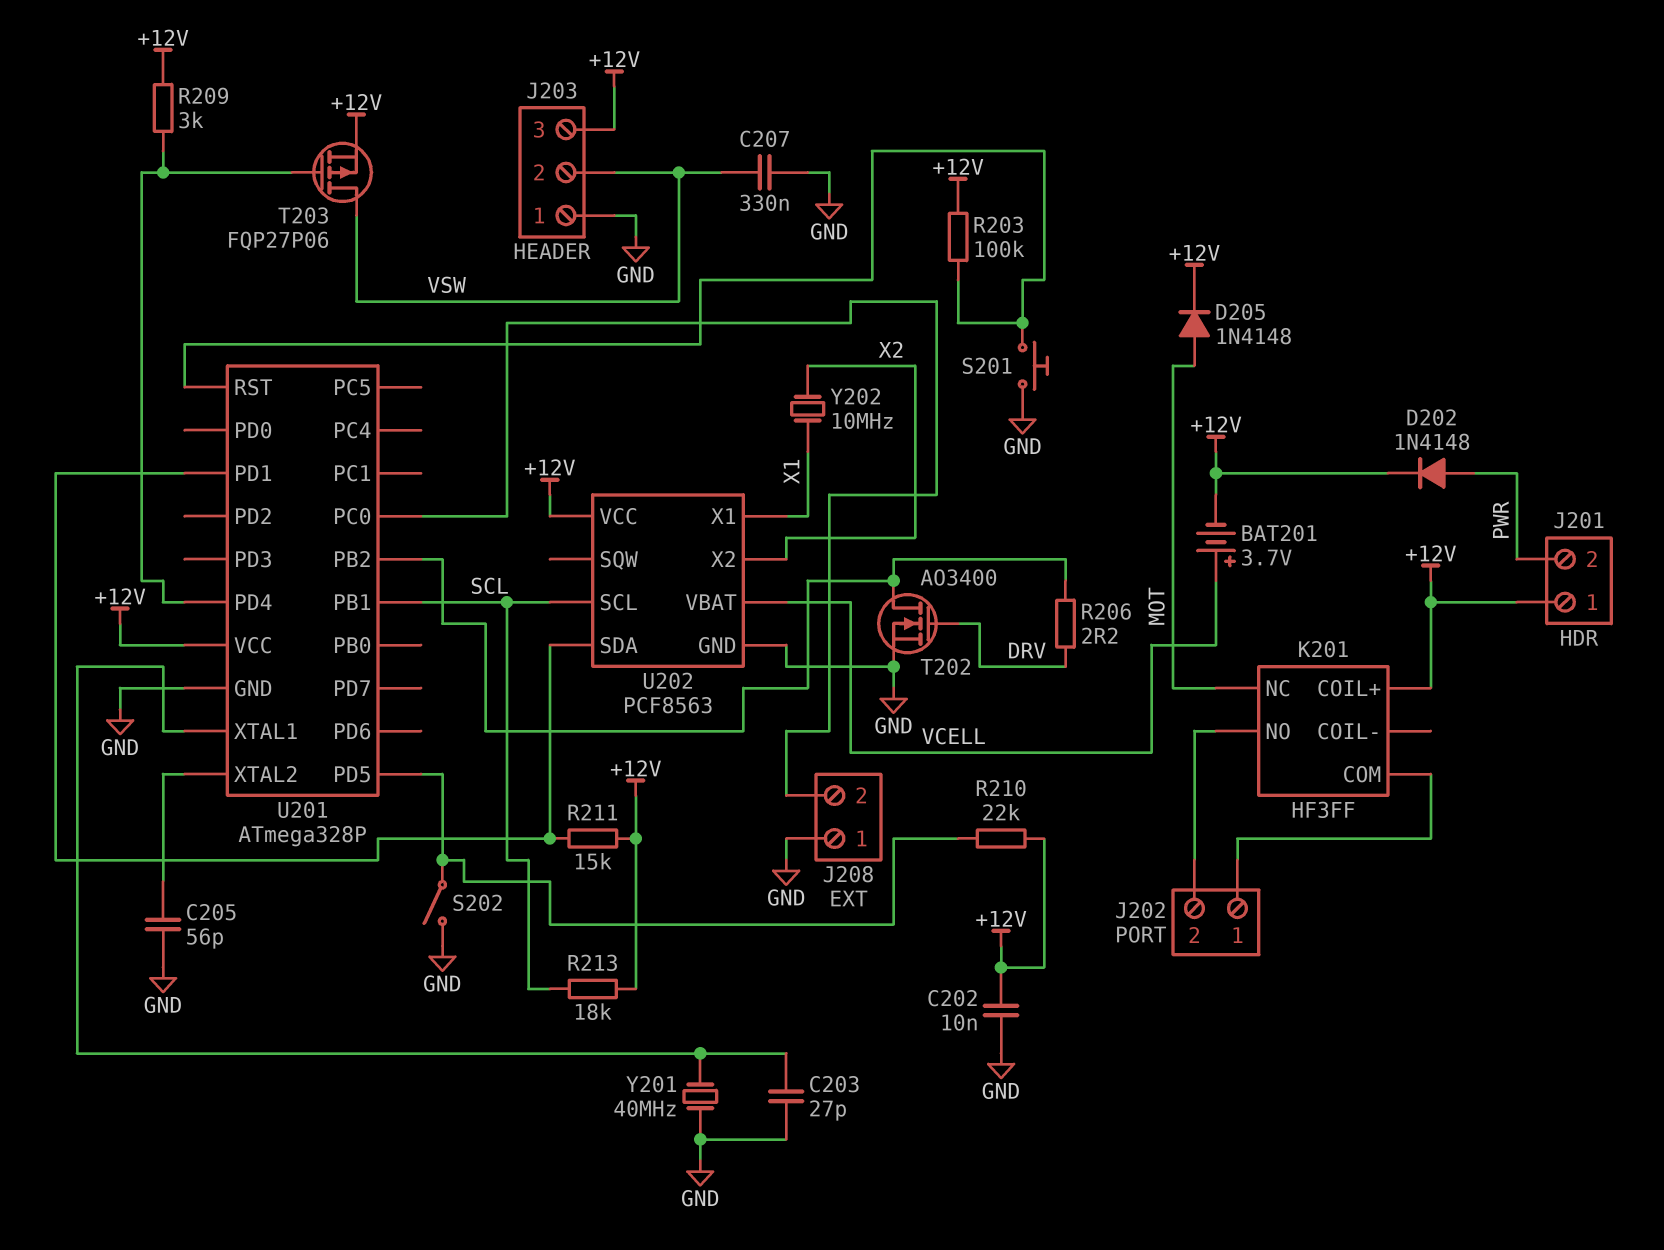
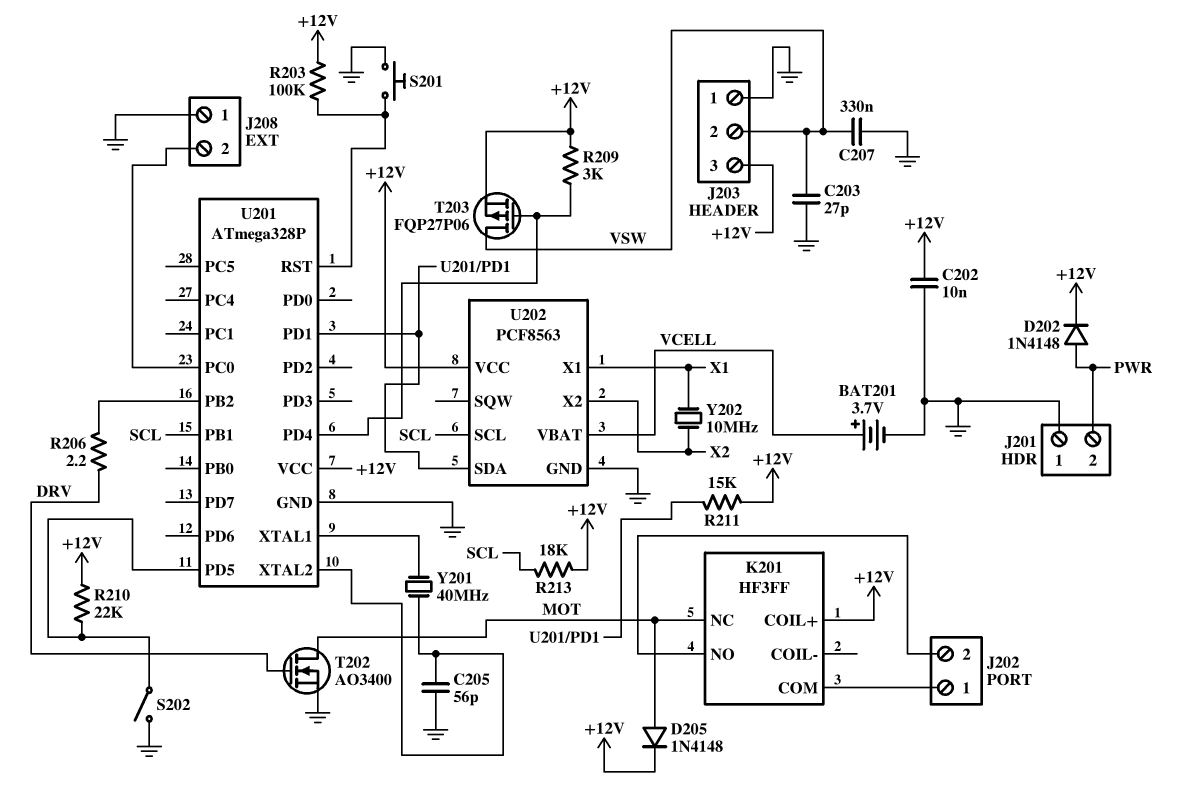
BAT201: 3.7V (plus VCELL, minus +12V) -> 3.7V (plus VCELL, minus GND)
C203: 27pF (GND, U201/XTAL1) -> 27pF (GND, VSW)
J201 pin 1: +12V -> GND
T202: NMOS AO3400 (G DRV, D U201/PB2, S GND) -> NMOS AO3400 (G DRV, D MOT, S GND)
Y201: 40MHz (GND, U201/XTAL1) -> 40MHz (U201/XTAL1, U201/XTAL2)

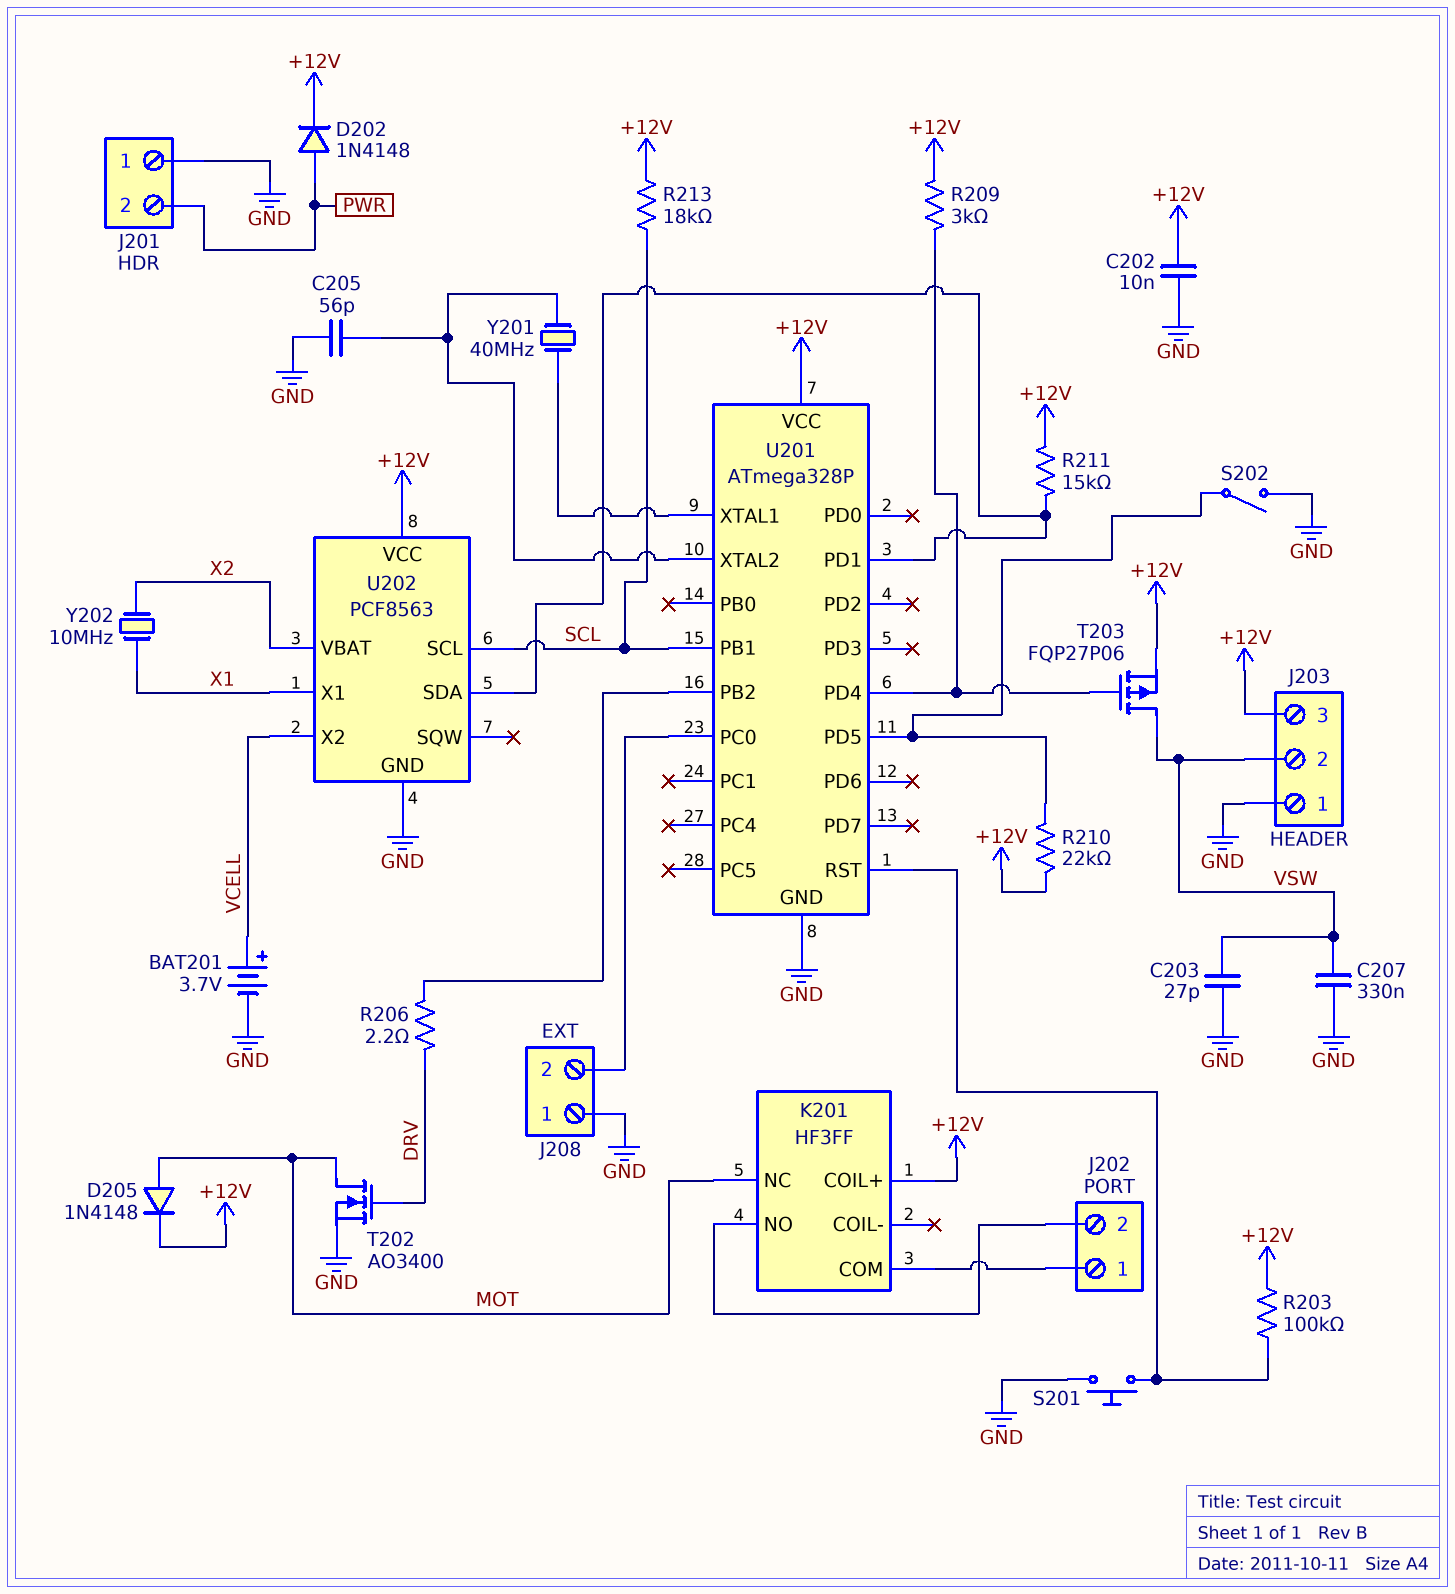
U202 pin VBAT: VCELL -> X2
U202 pin X2: X2 -> VCELL

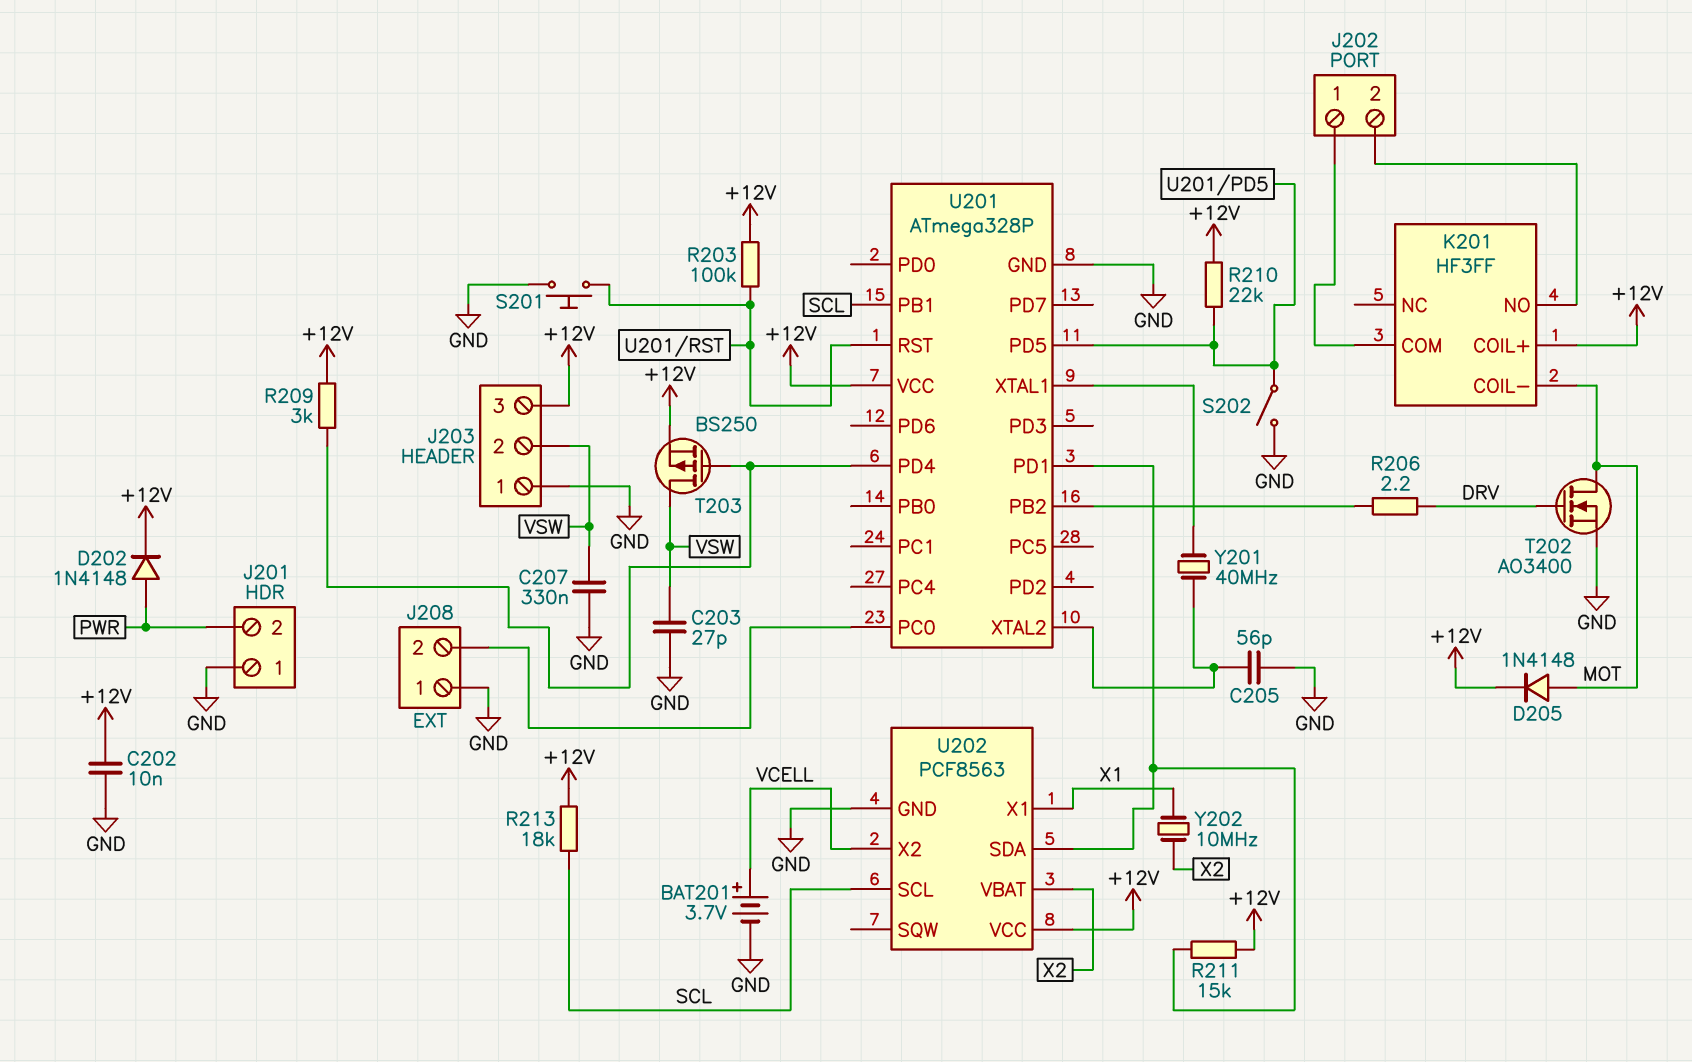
K201 pin COIL-: none -> MOT
K201 pin NC: MOT -> none
T203: PMOS FQP27P06 (G U201/PD4, D VSW, S +12V) -> PMOS BS250 (G U201/PD4, D VSW, S +12V)

